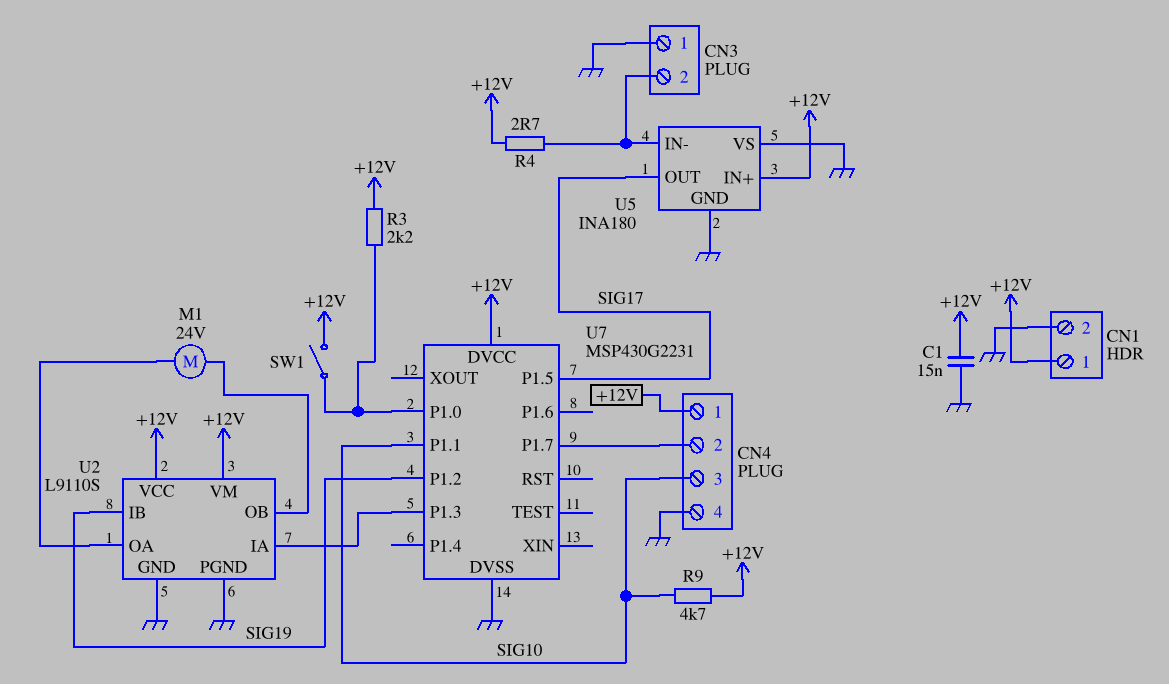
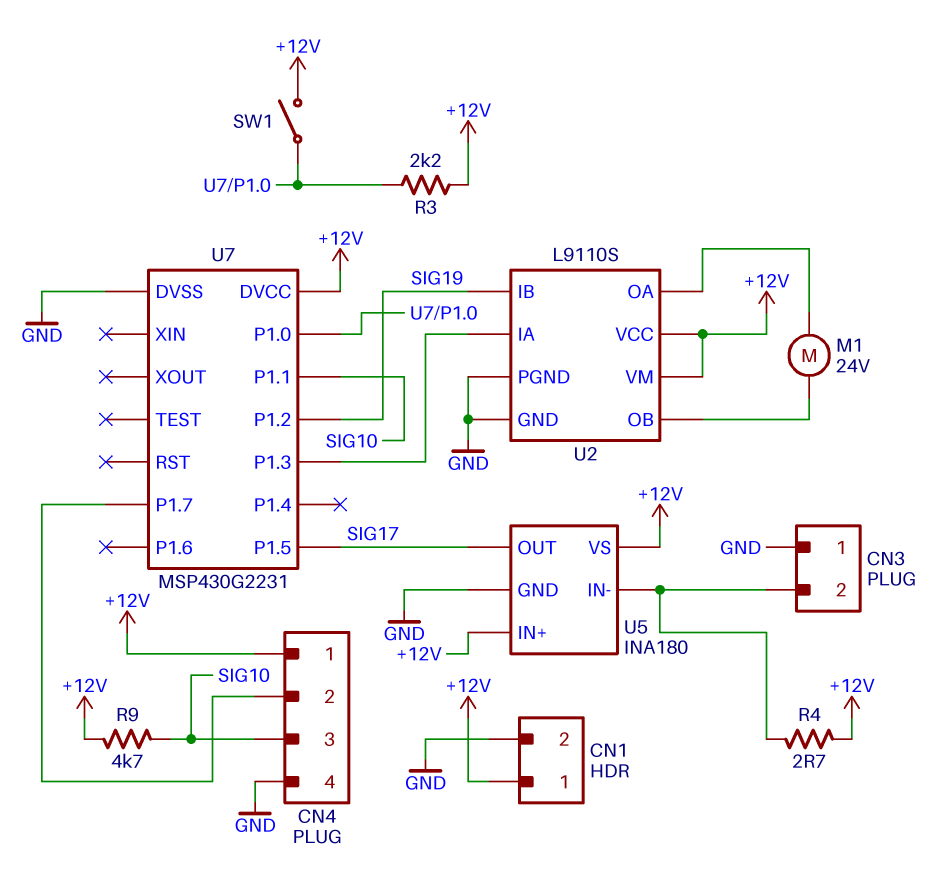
C1: 15nF (+12V, GND) -> none
U5 pin VS: GND -> +12V

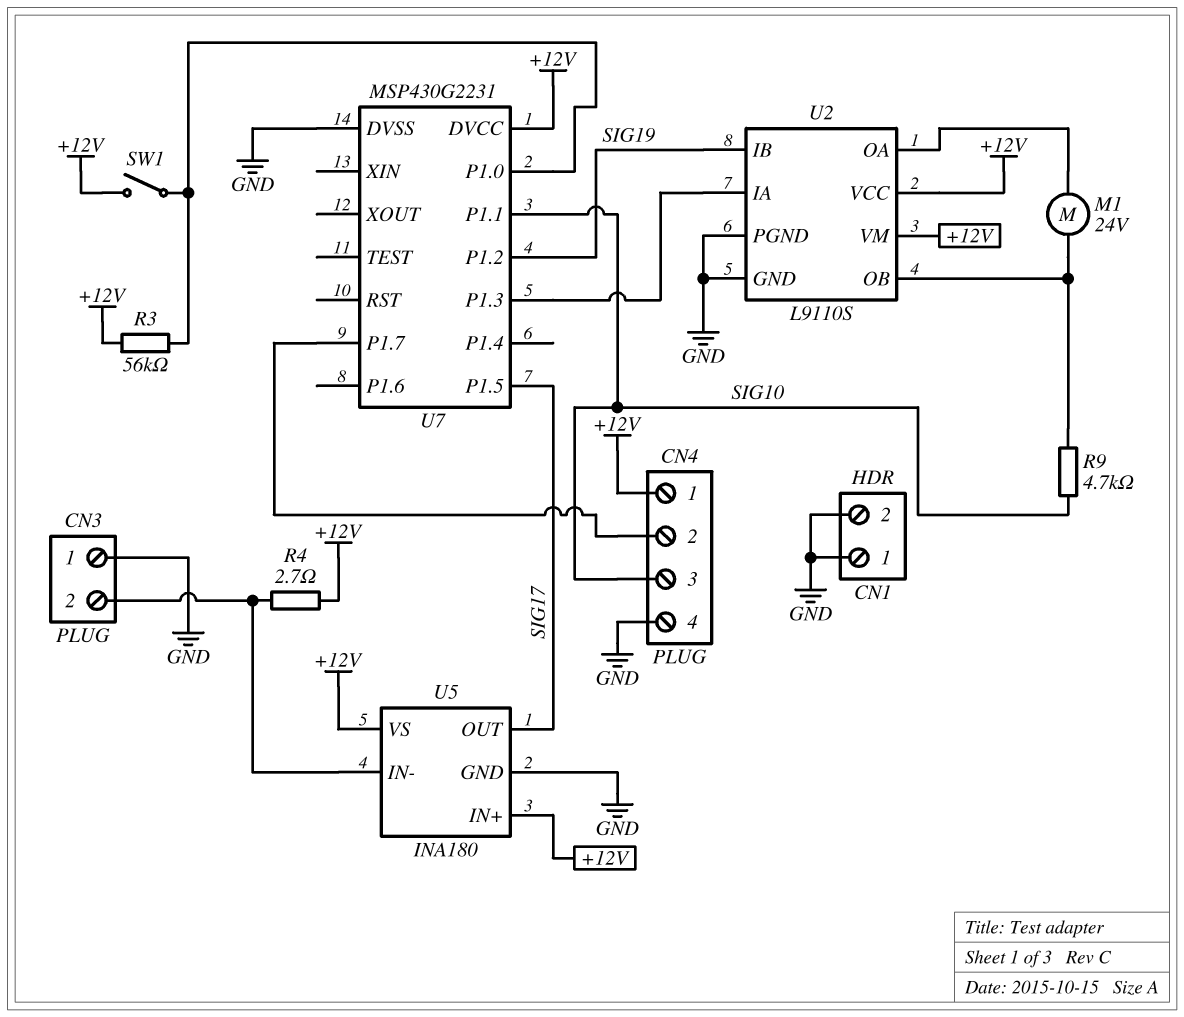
CN1 pin 1: +12V -> GND
R3: 2.2k (+12V, U7/P1.0) -> 56k (+12V, U7/P1.0)
R9: 4.7k (+12V, SIG10) -> 4.7k (SIG10, U2/OB)

